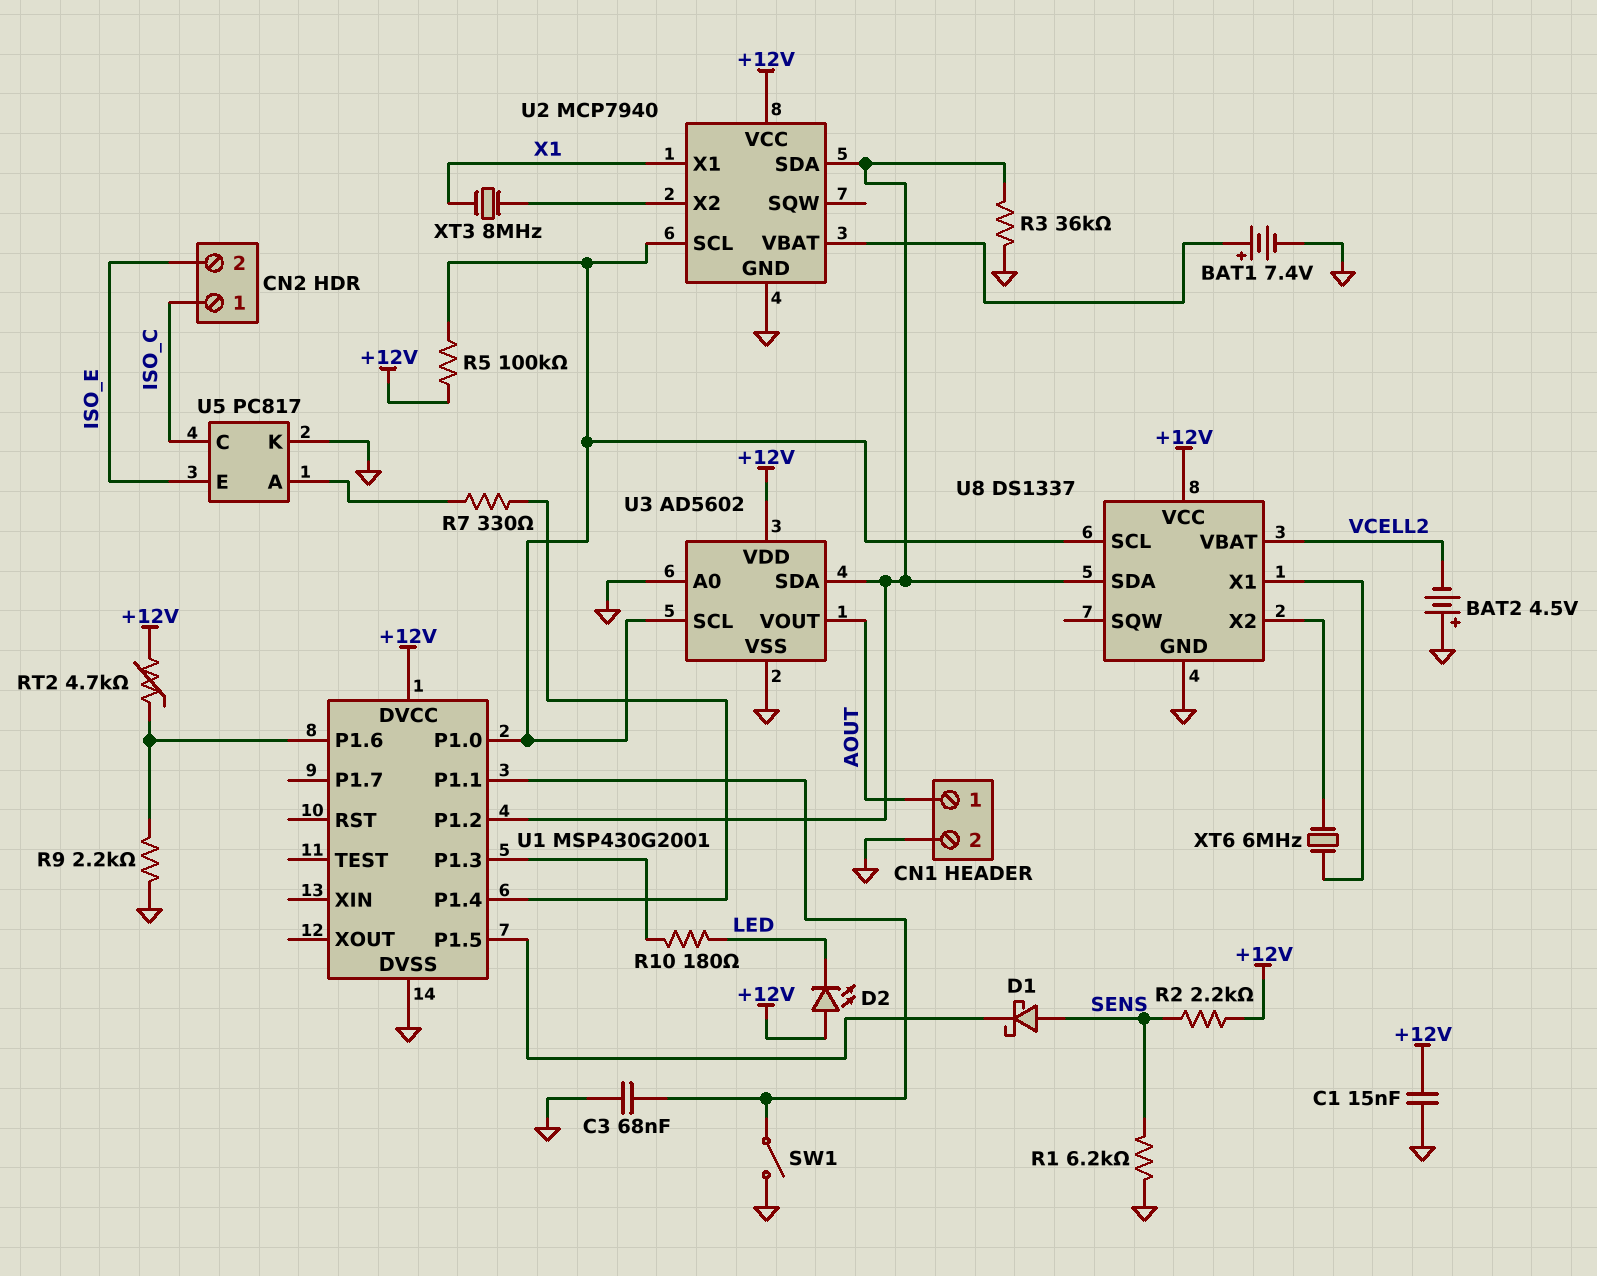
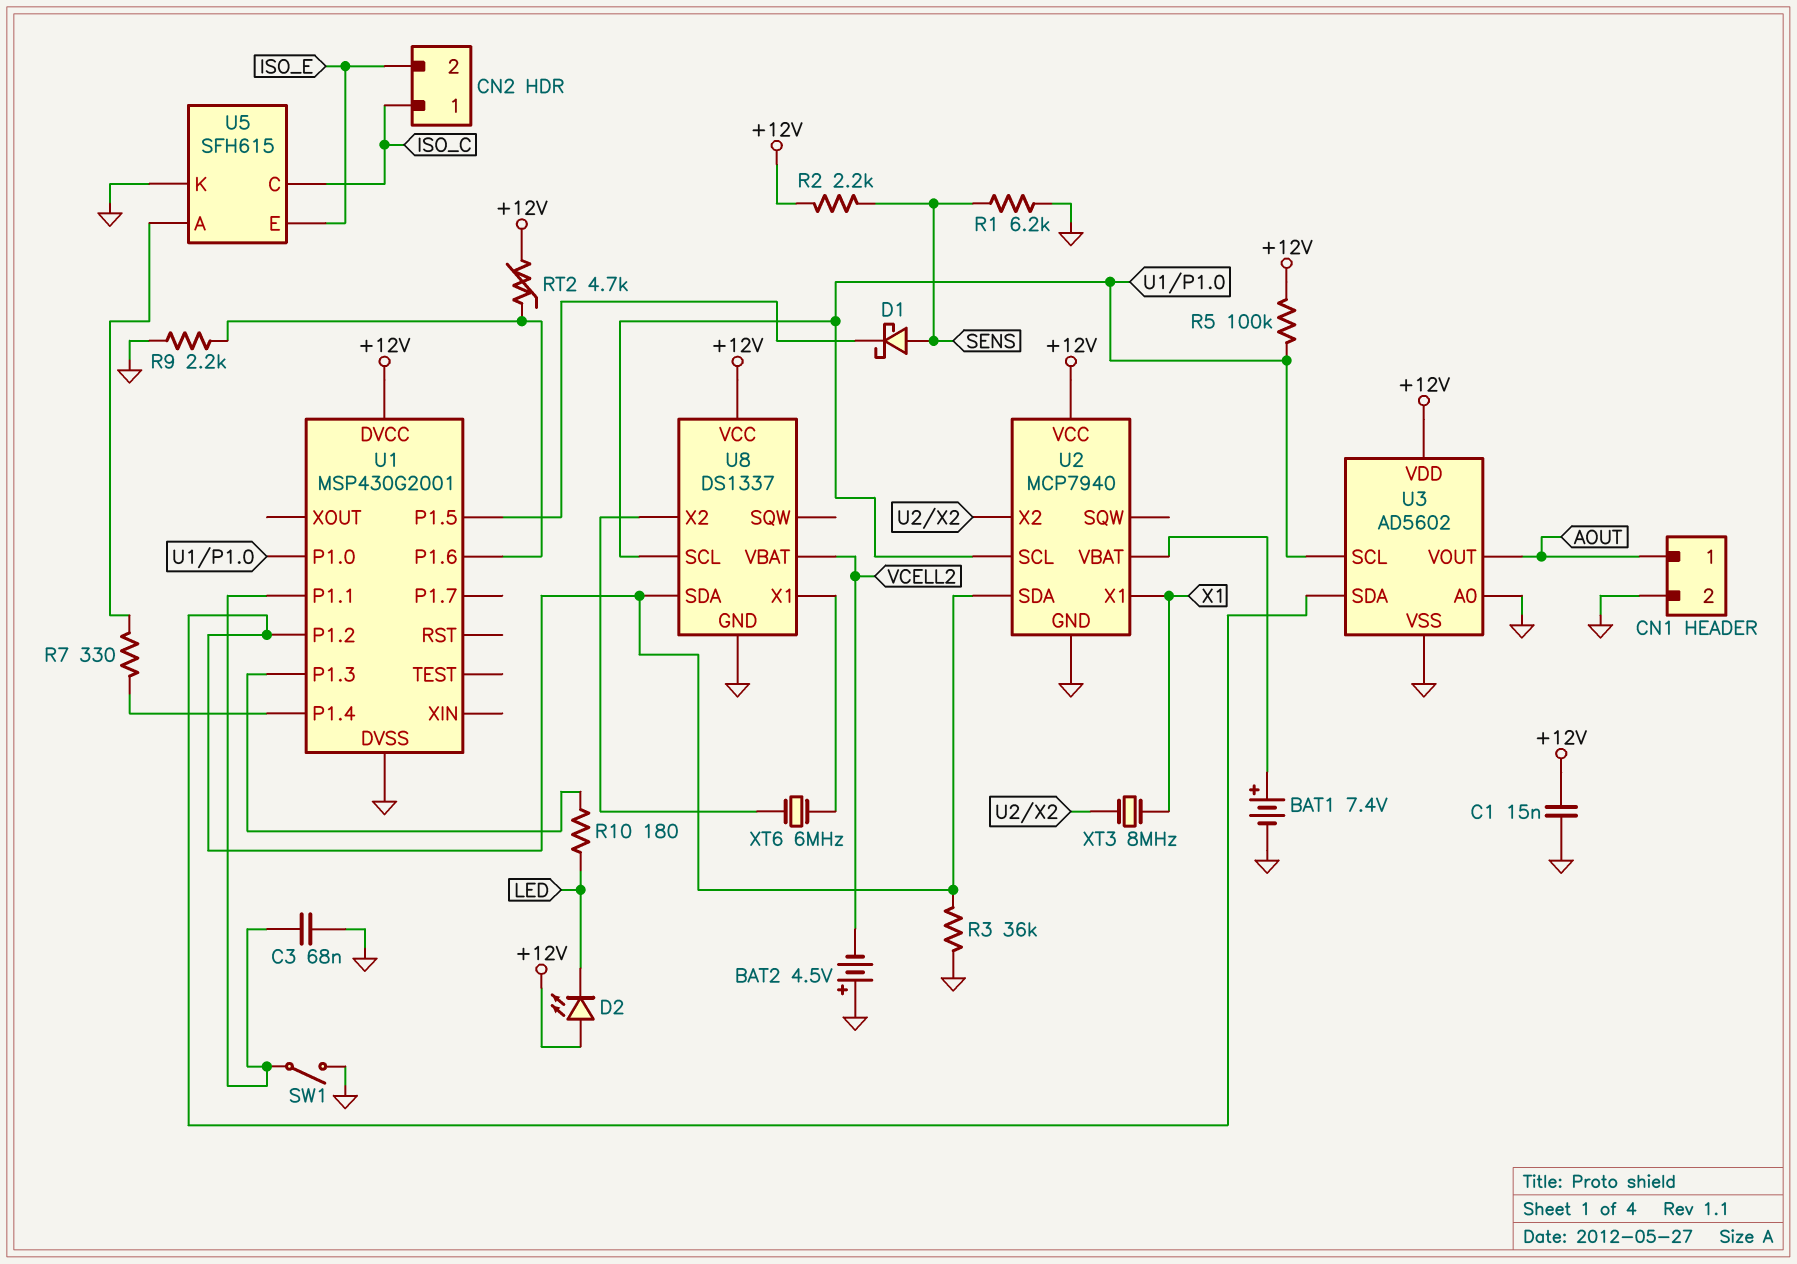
U5: PC817 -> SFH615

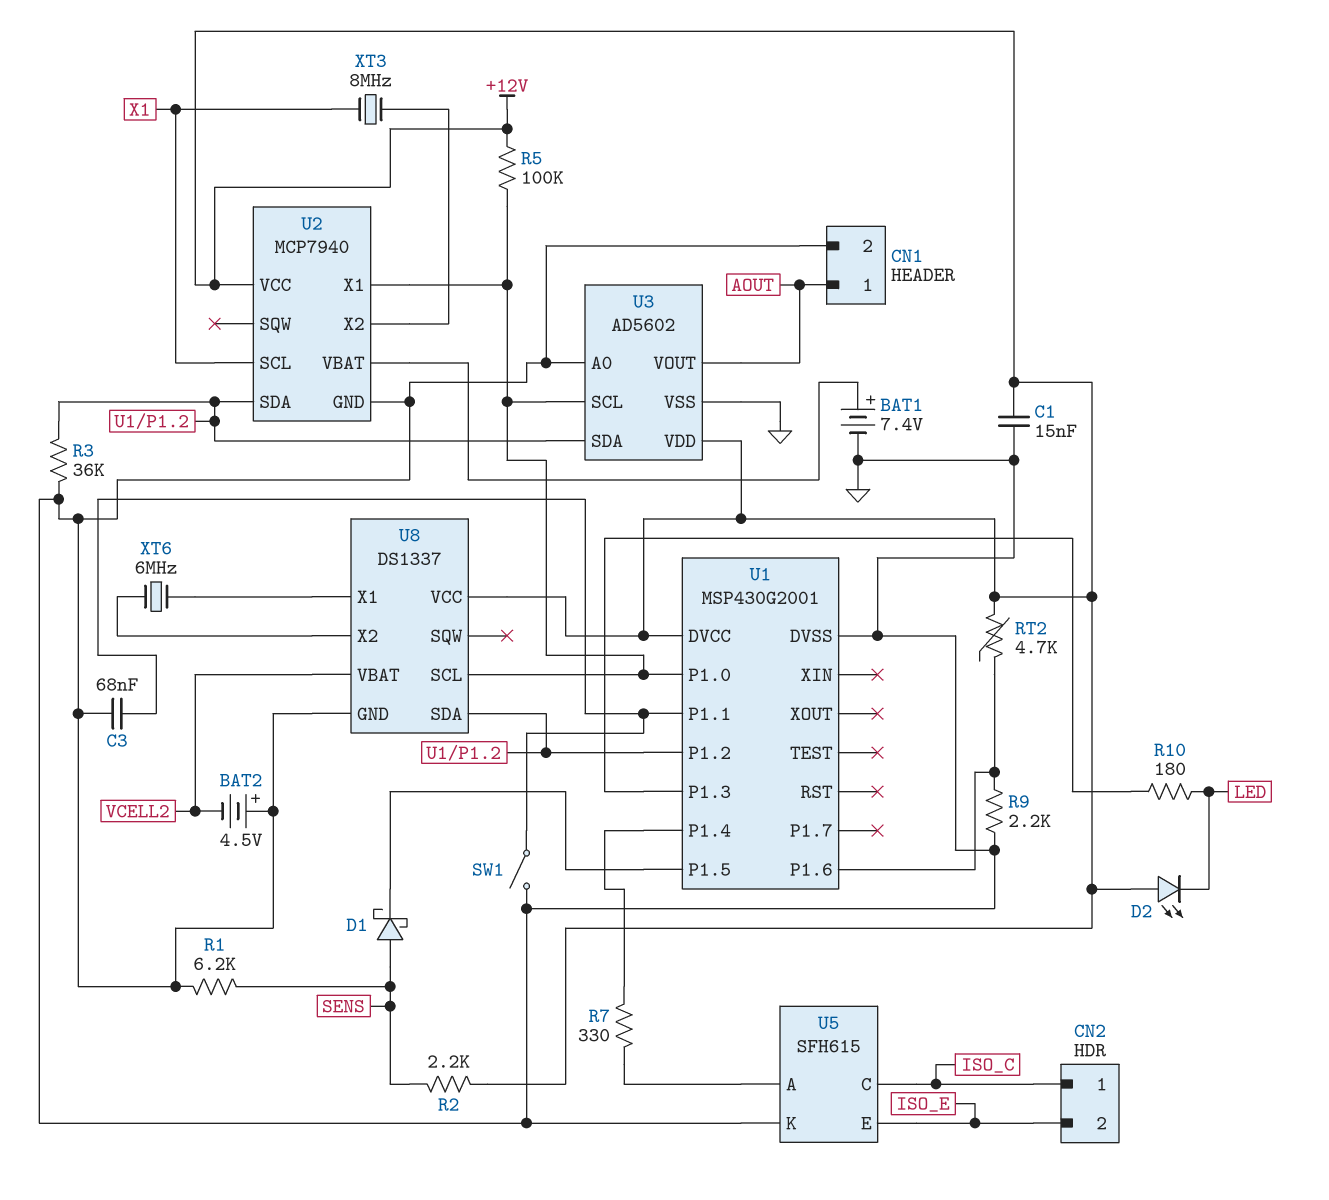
U2 pin SCL: U1/P1.0 -> X1
U2 pin X1: X1 -> U1/P1.0

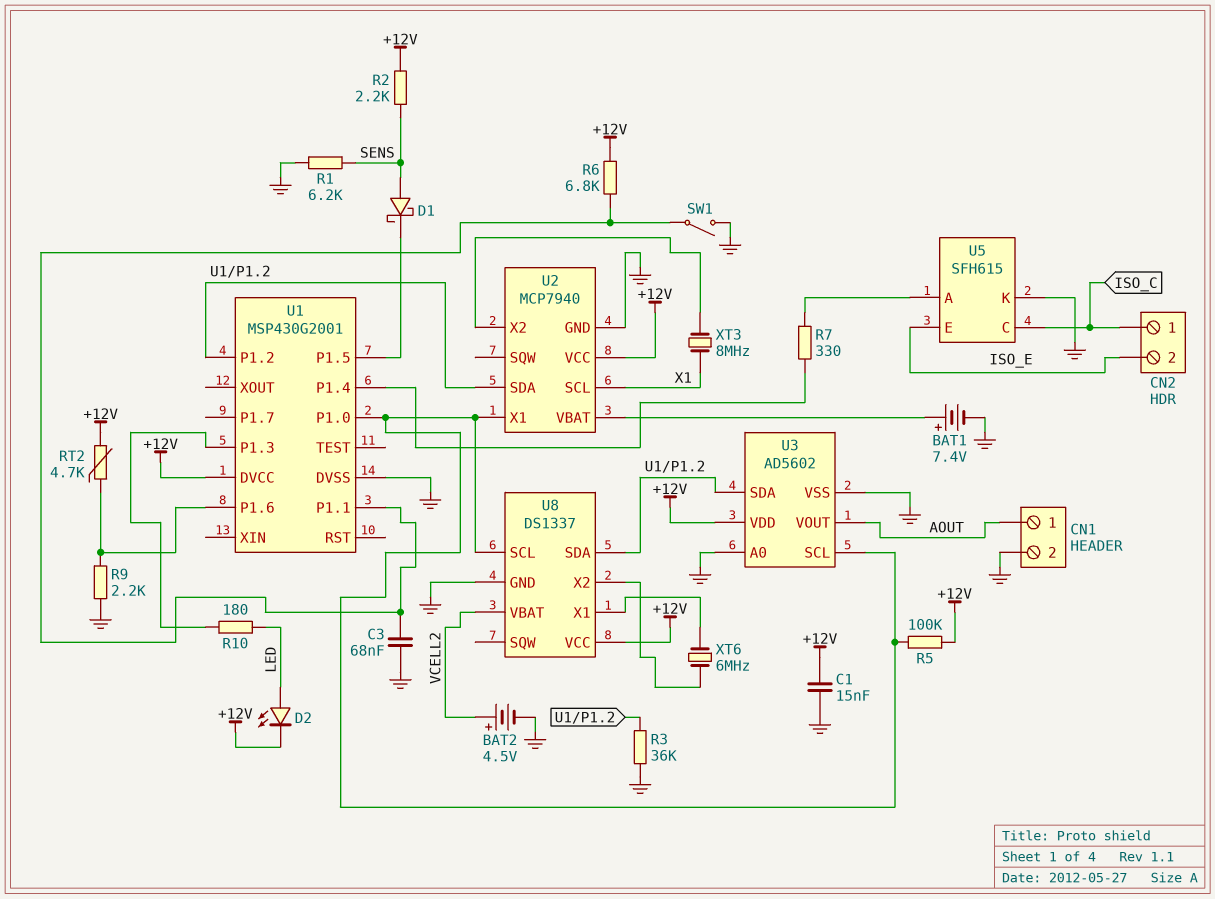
BAT2: 4.5V (plus GND, minus VCELL2) -> 4.5V (plus VCELL2, minus GND)
D2: LED (A +12V, K LED) -> LED (A LED, K +12V)
R6: none -> 6.8k (+12V, U1/P1.1)

